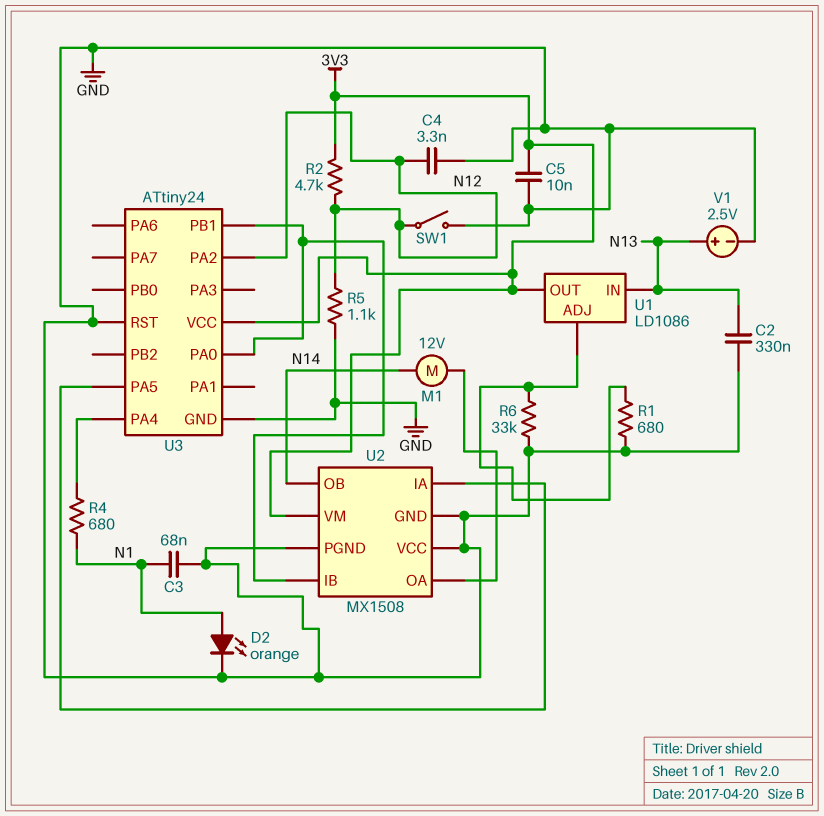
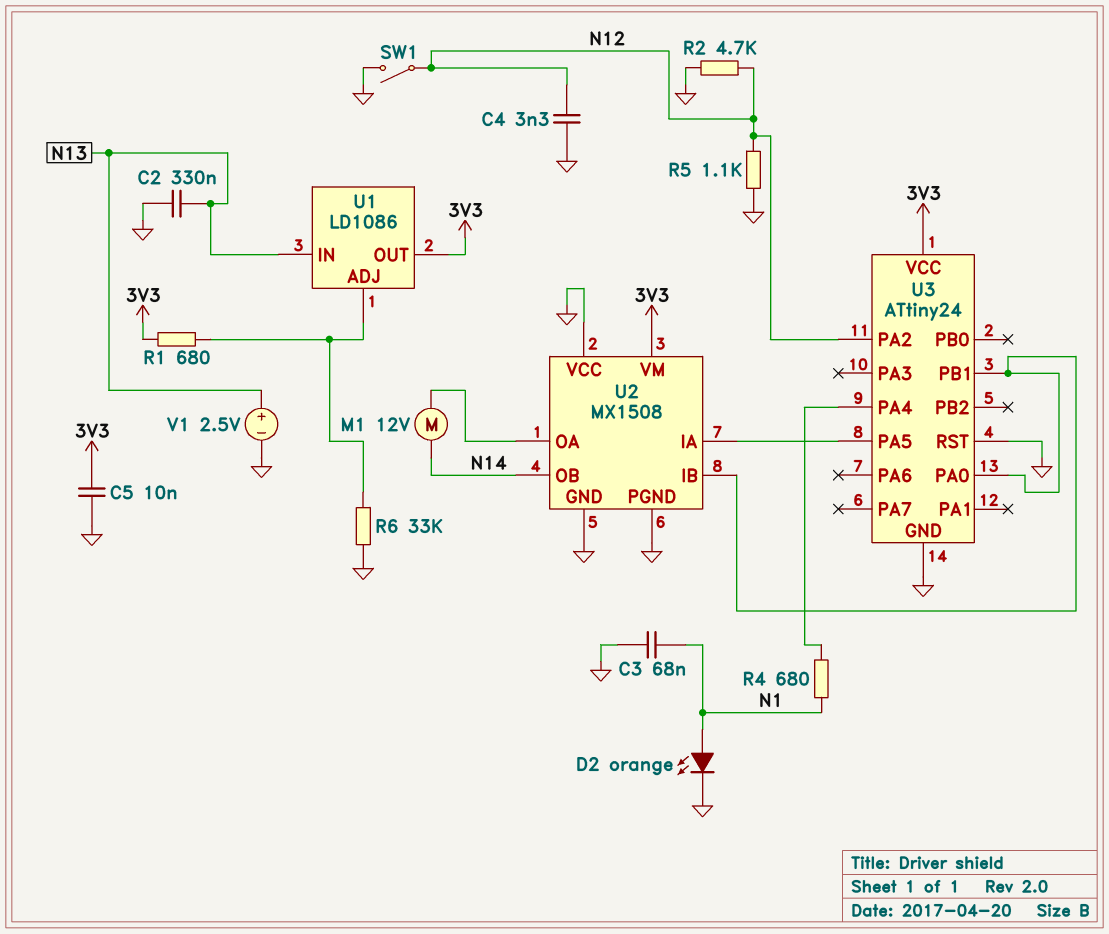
R1: 680 (GND, U1/ADJ) -> 680 (3V3, U1/ADJ)
R2: 4.7k (3V3, N12) -> 4.7k (GND, N12)

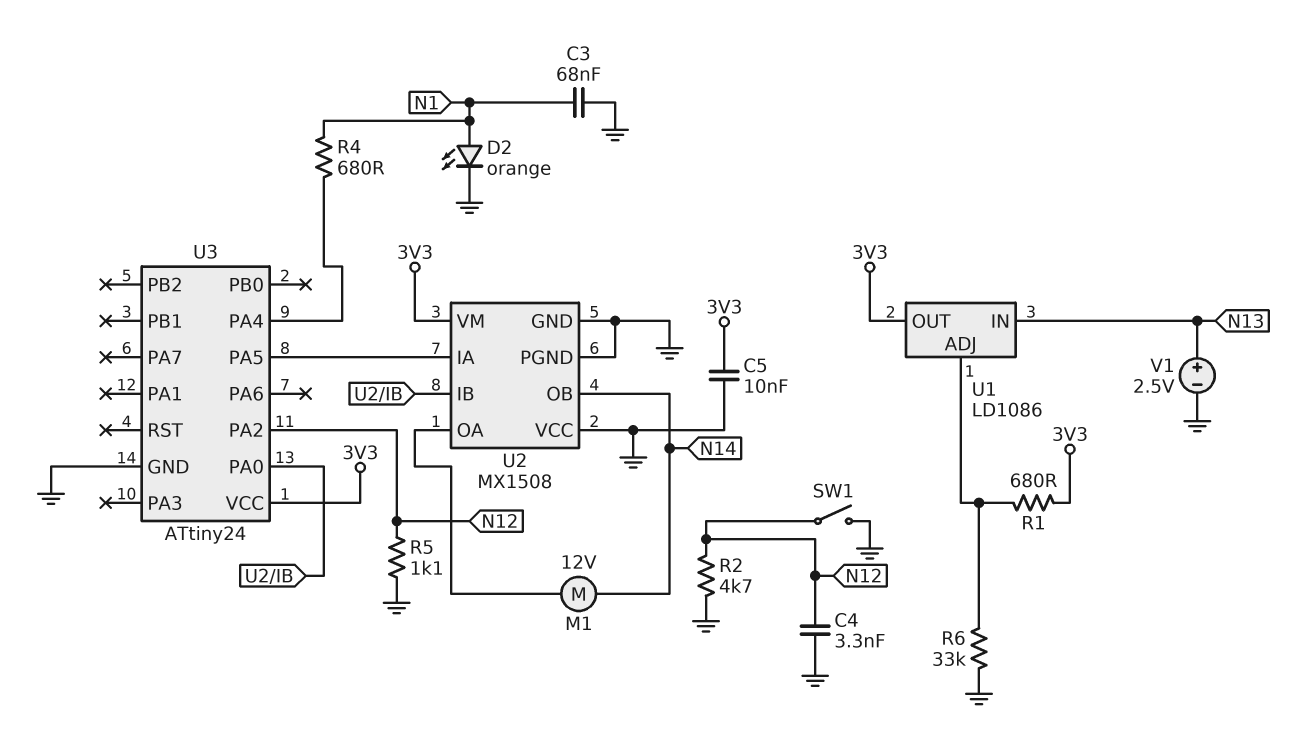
C2: 330nF (GND, N13) -> none
U3 pin PB1: U2/IB -> none
U3 pin RST: GND -> none

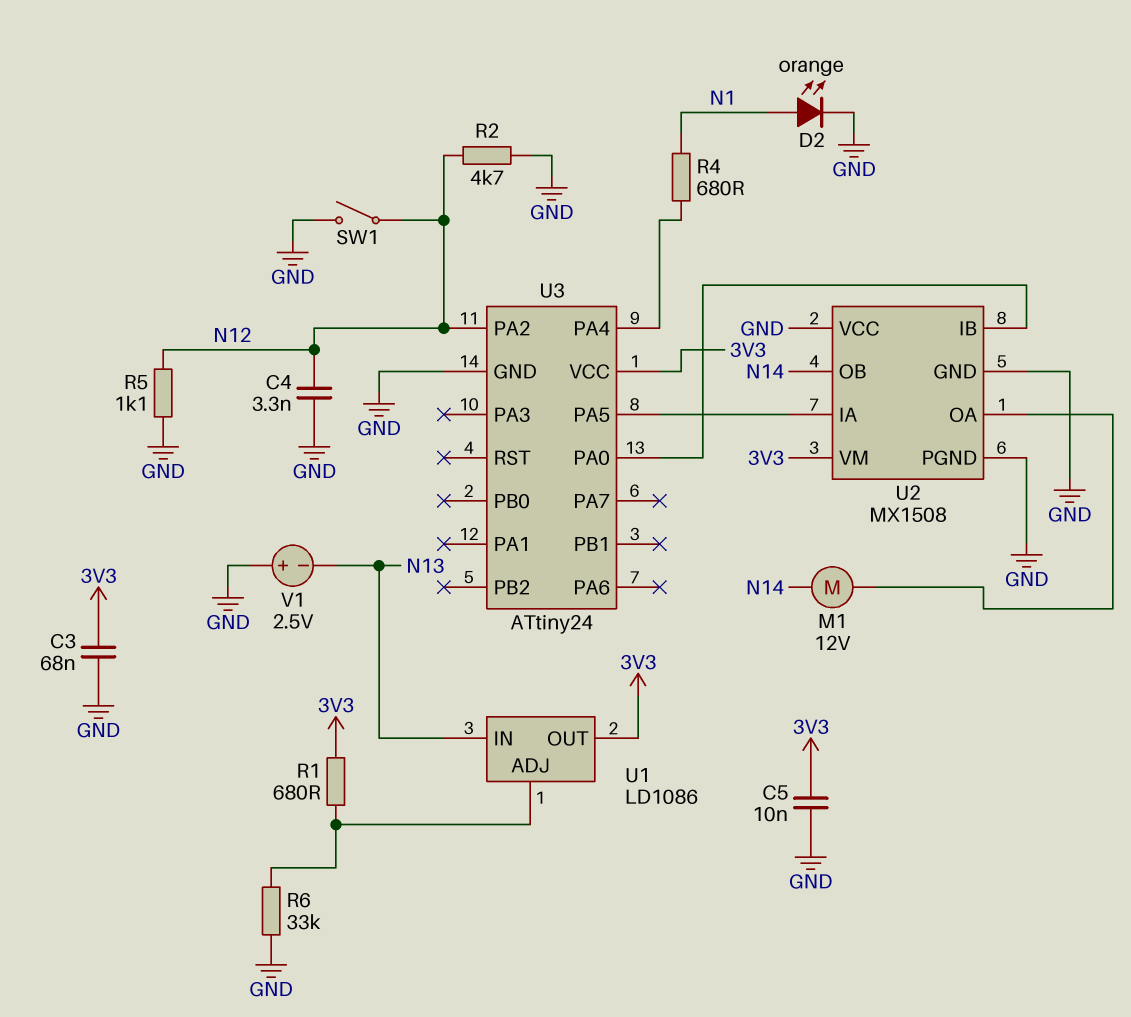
C3: 68nF (GND, N1) -> 68nF (3V3, GND)
V1: 2.5V (plus N13, minus GND) -> 2.5V (plus GND, minus N13)

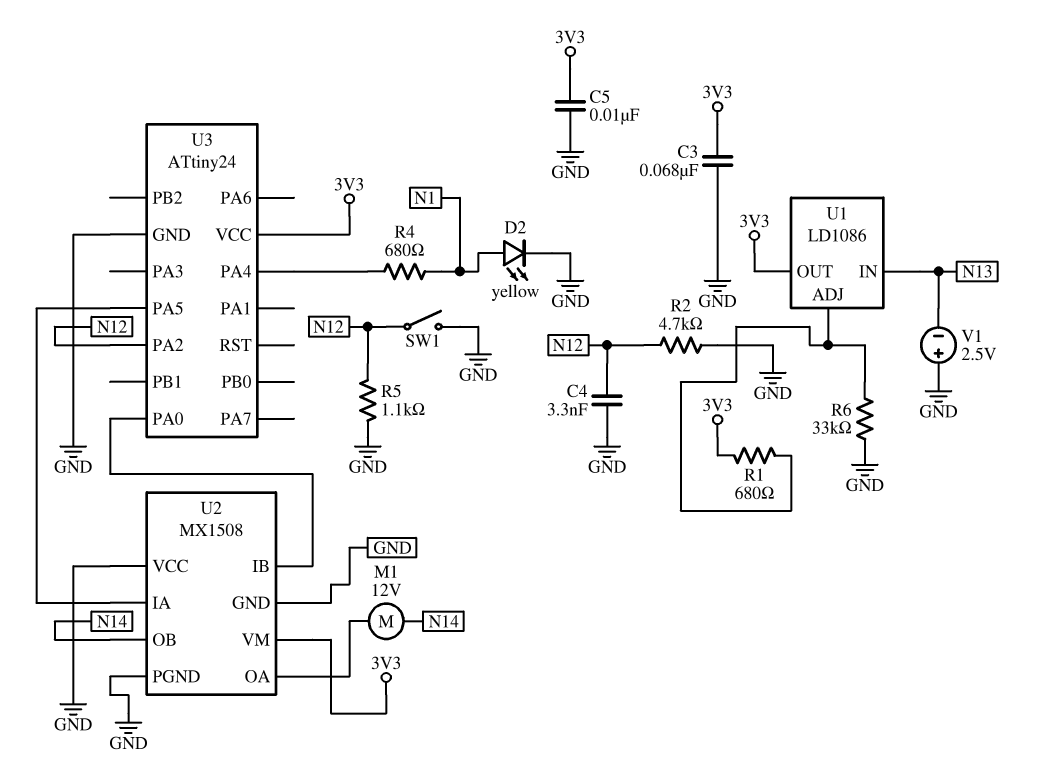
D2: LED orange (A N1, K GND) -> LED yellow (A N1, K GND)

